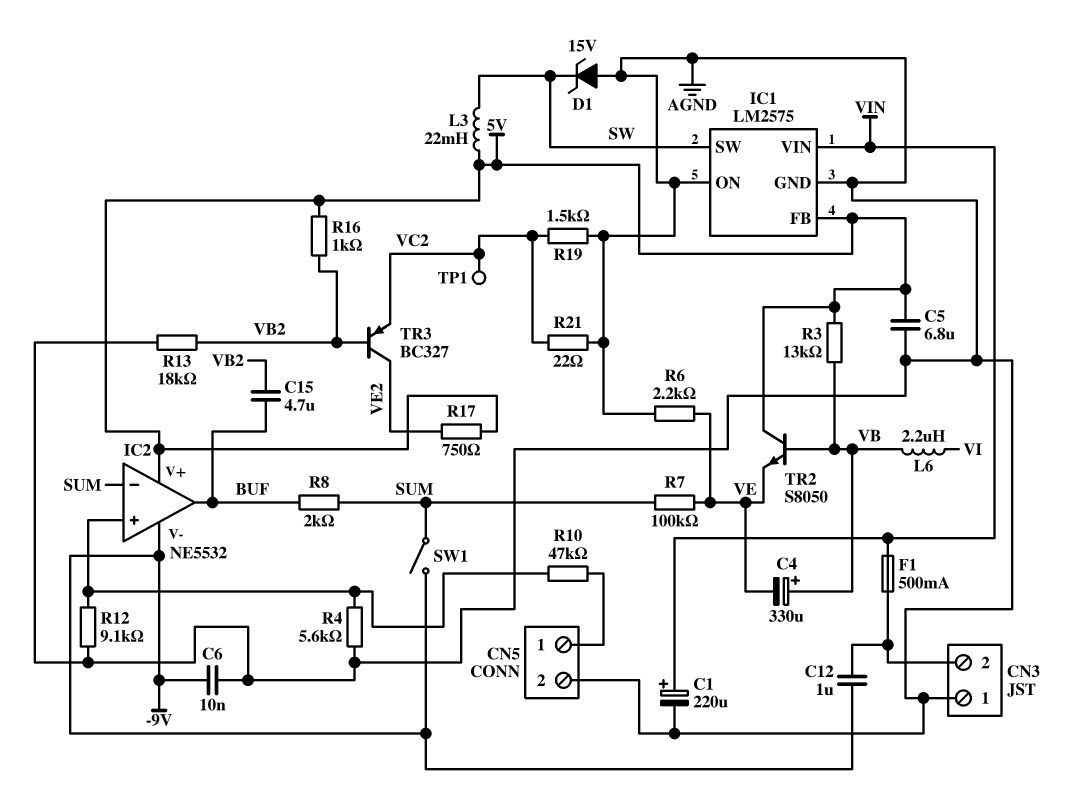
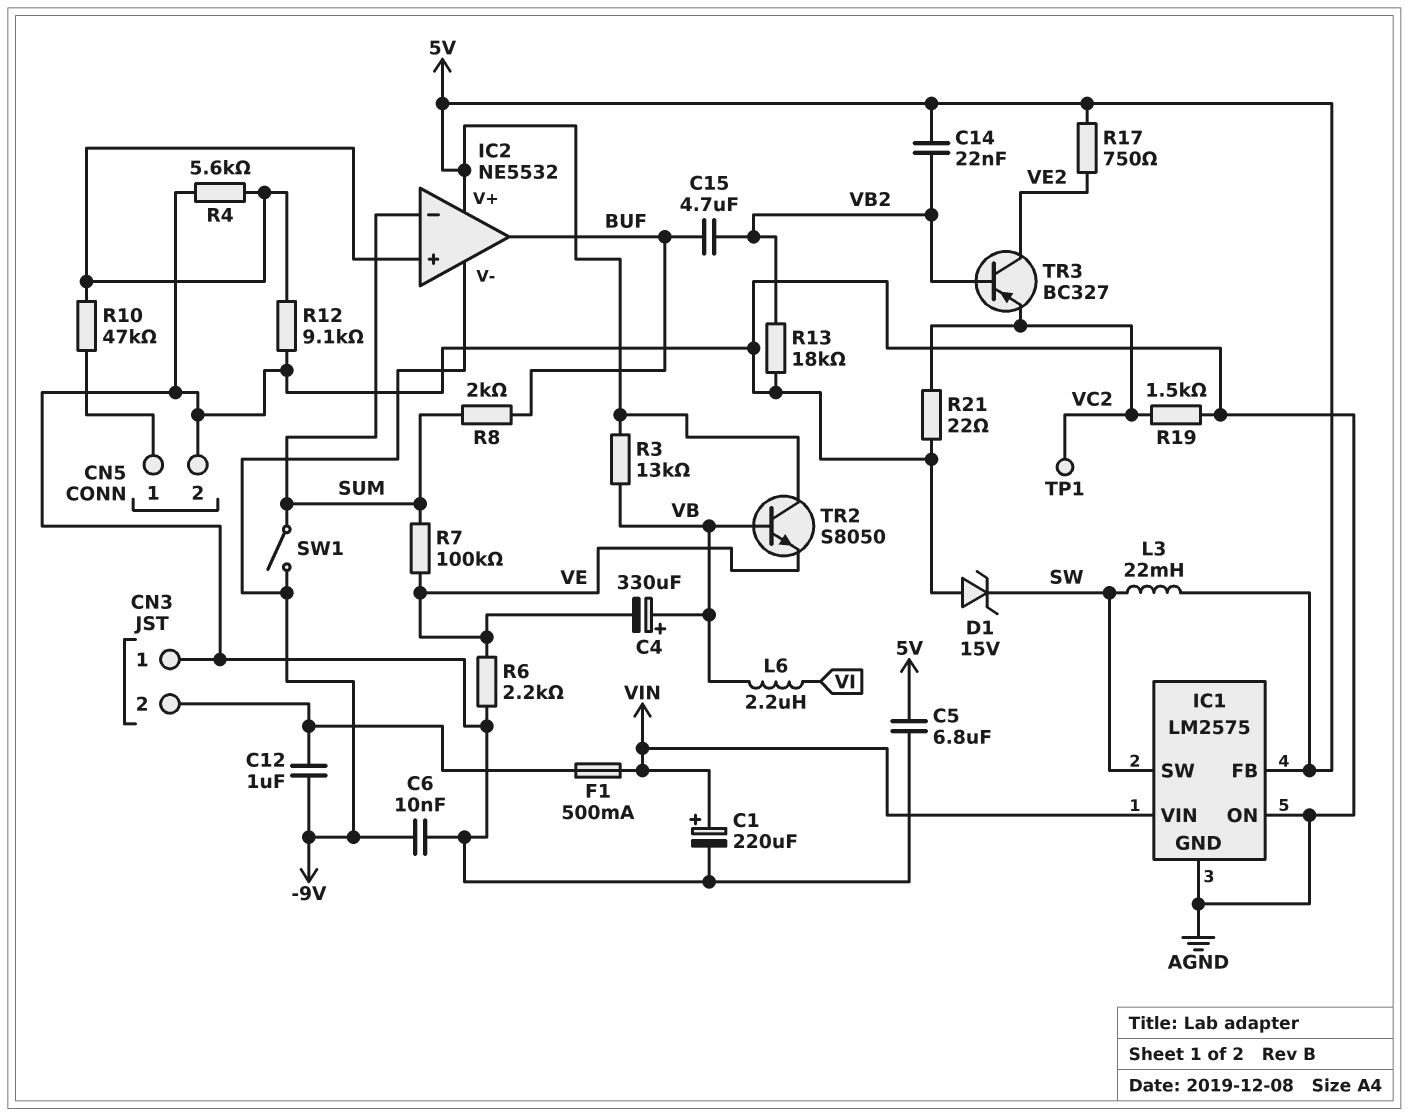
C14: none -> 22nF (5V, VB2)
R16: 1k (5V, VB2) -> none

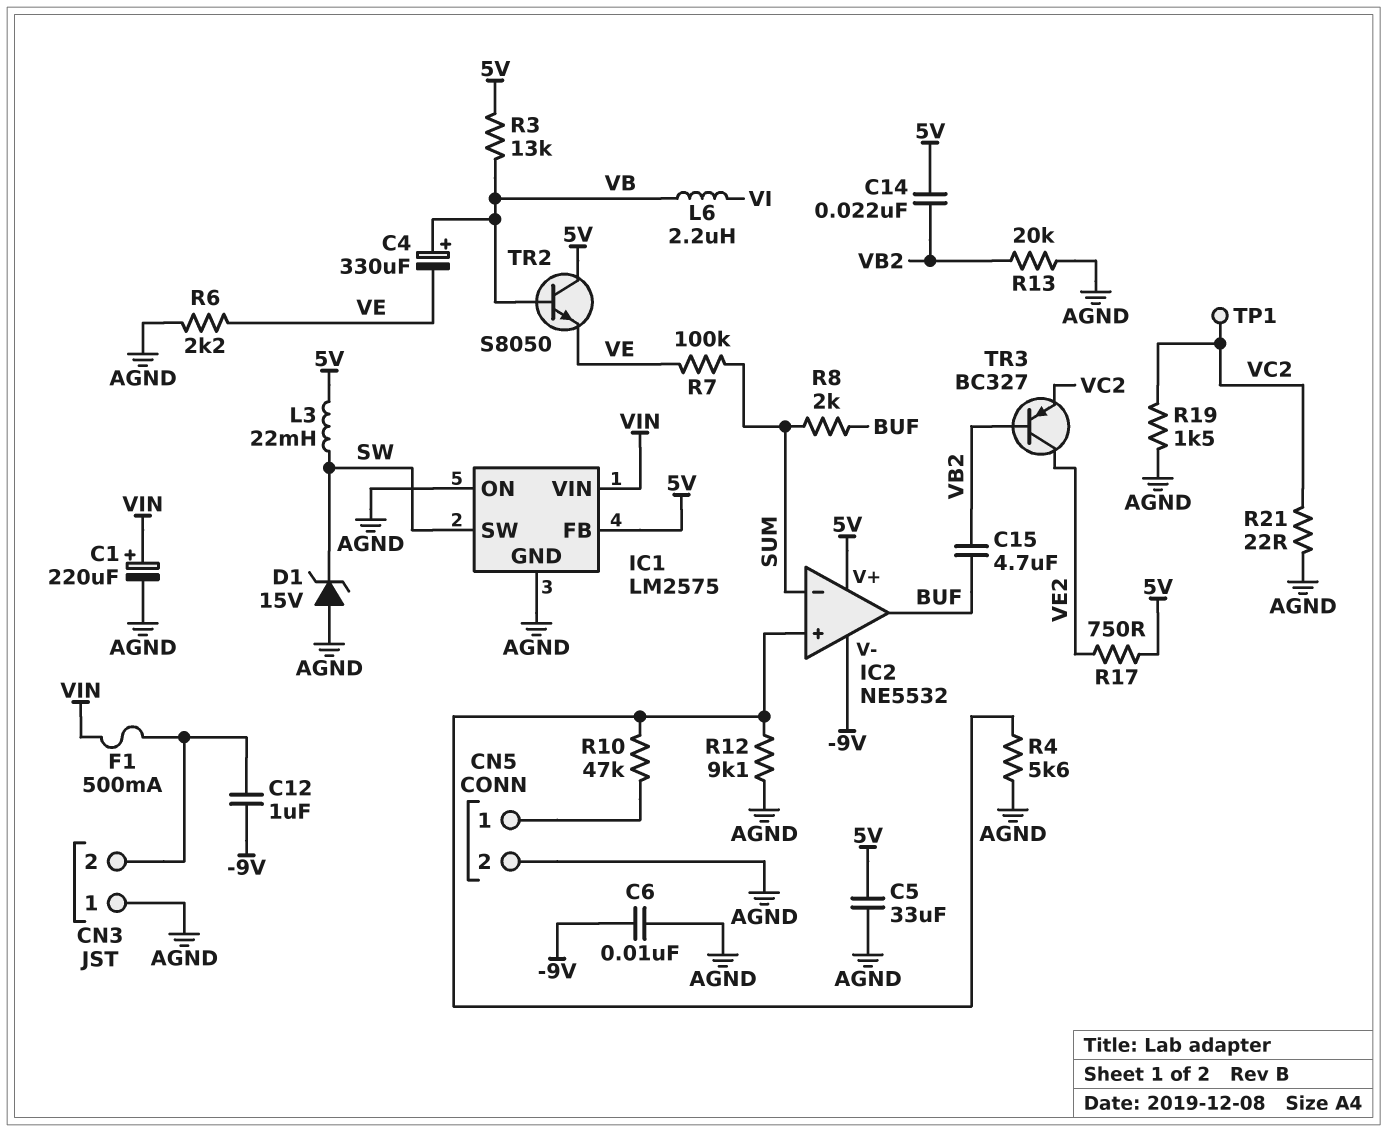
C5: 6.8uF (5V, AGND) -> 33uF (5V, AGND)
R13: 18k (AGND, VB2) -> 20k (AGND, VB2)
SW1: switch (-9V, SUM) -> none

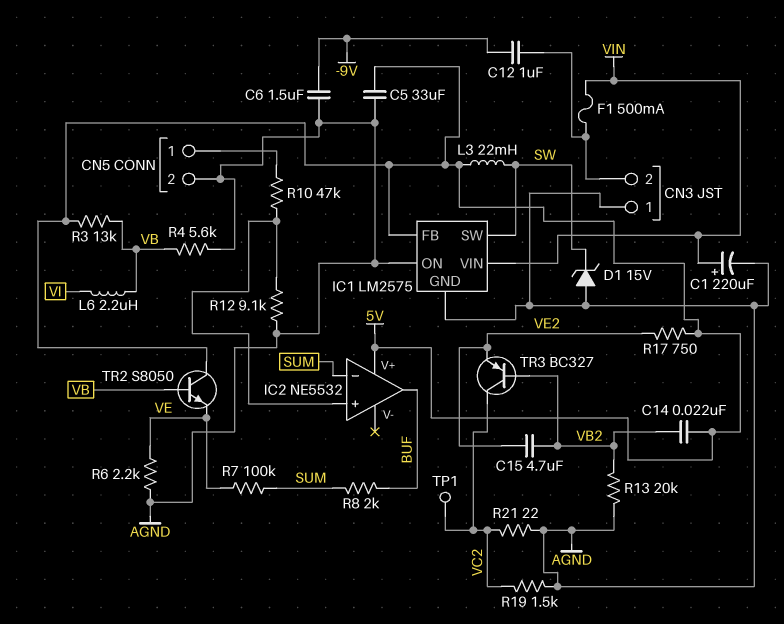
C4: 330uF (plus VB, minus VE) -> none
C6: 10nF (-9V, AGND) -> 1.5uF (-9V, AGND)
C15: 4.7uF (BUF, VB2) -> 4.7uF (VB2, VE2)
IC2 pin V-: -9V -> none
R4: 5.6k (AGND, IC2/in+) -> 5.6k (AGND, VB)
TR3: PNP BC327 (B VB2, C VE2, E VC2) -> PNP BC327 (B VB2, C VC2, E VE2)

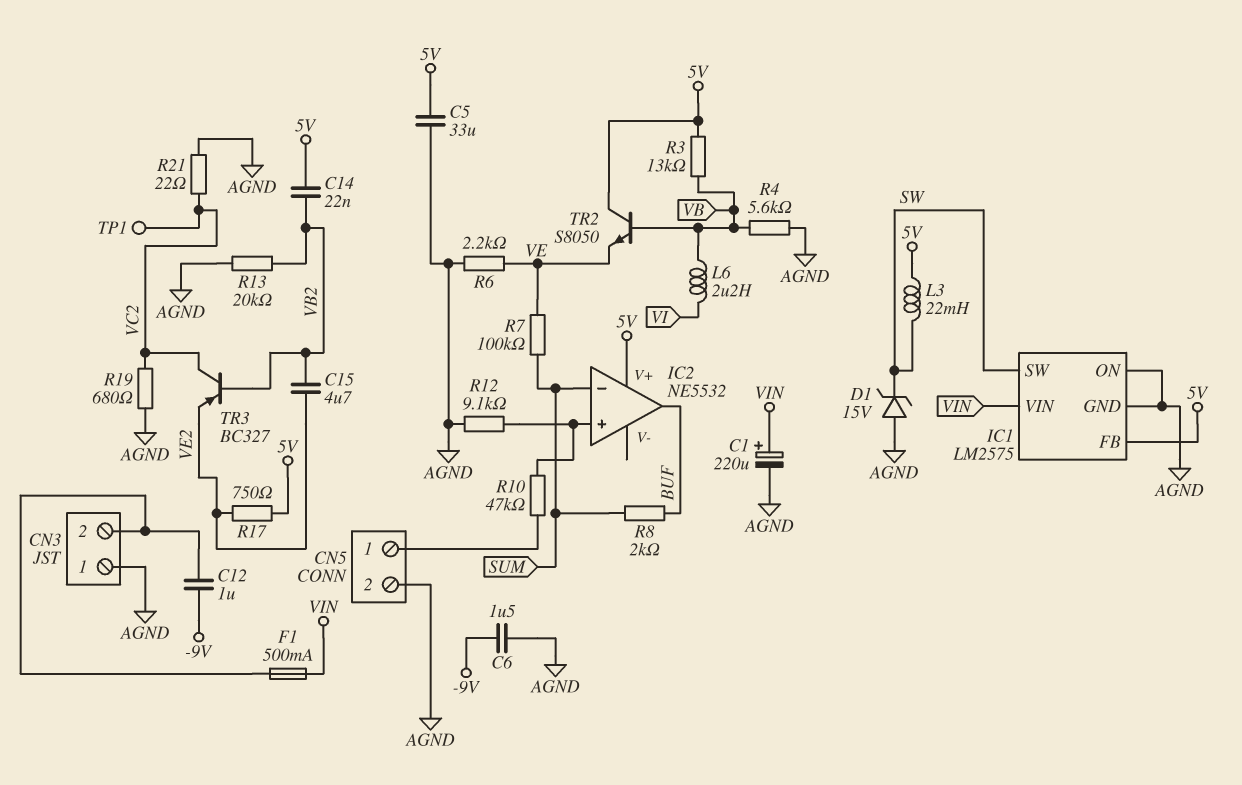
R19: 1.5k (AGND, VC2) -> 680 (AGND, VC2)

